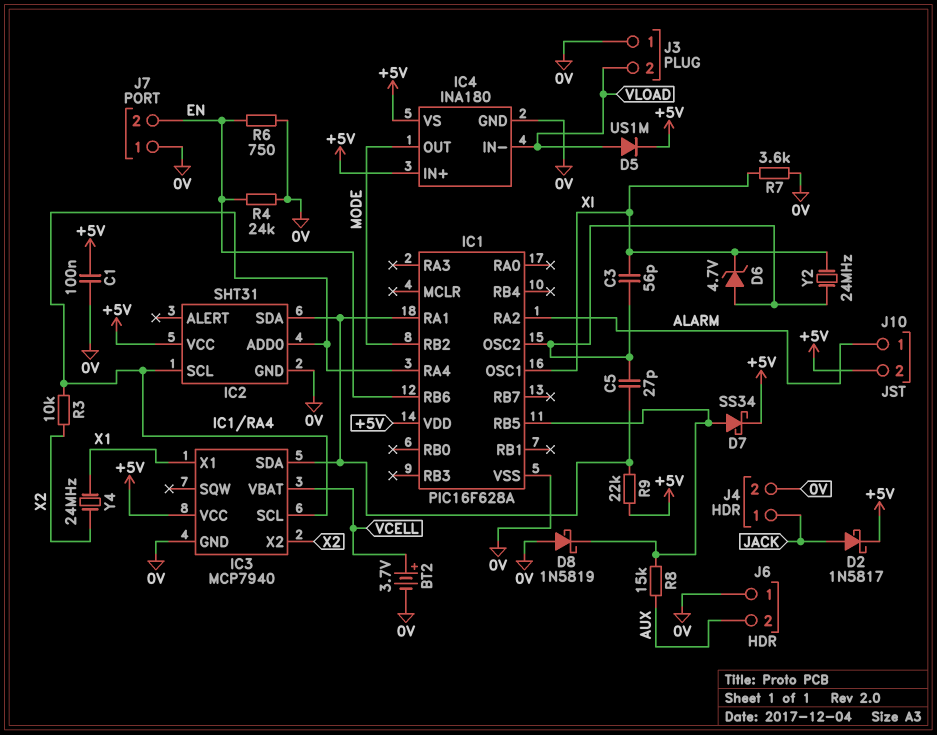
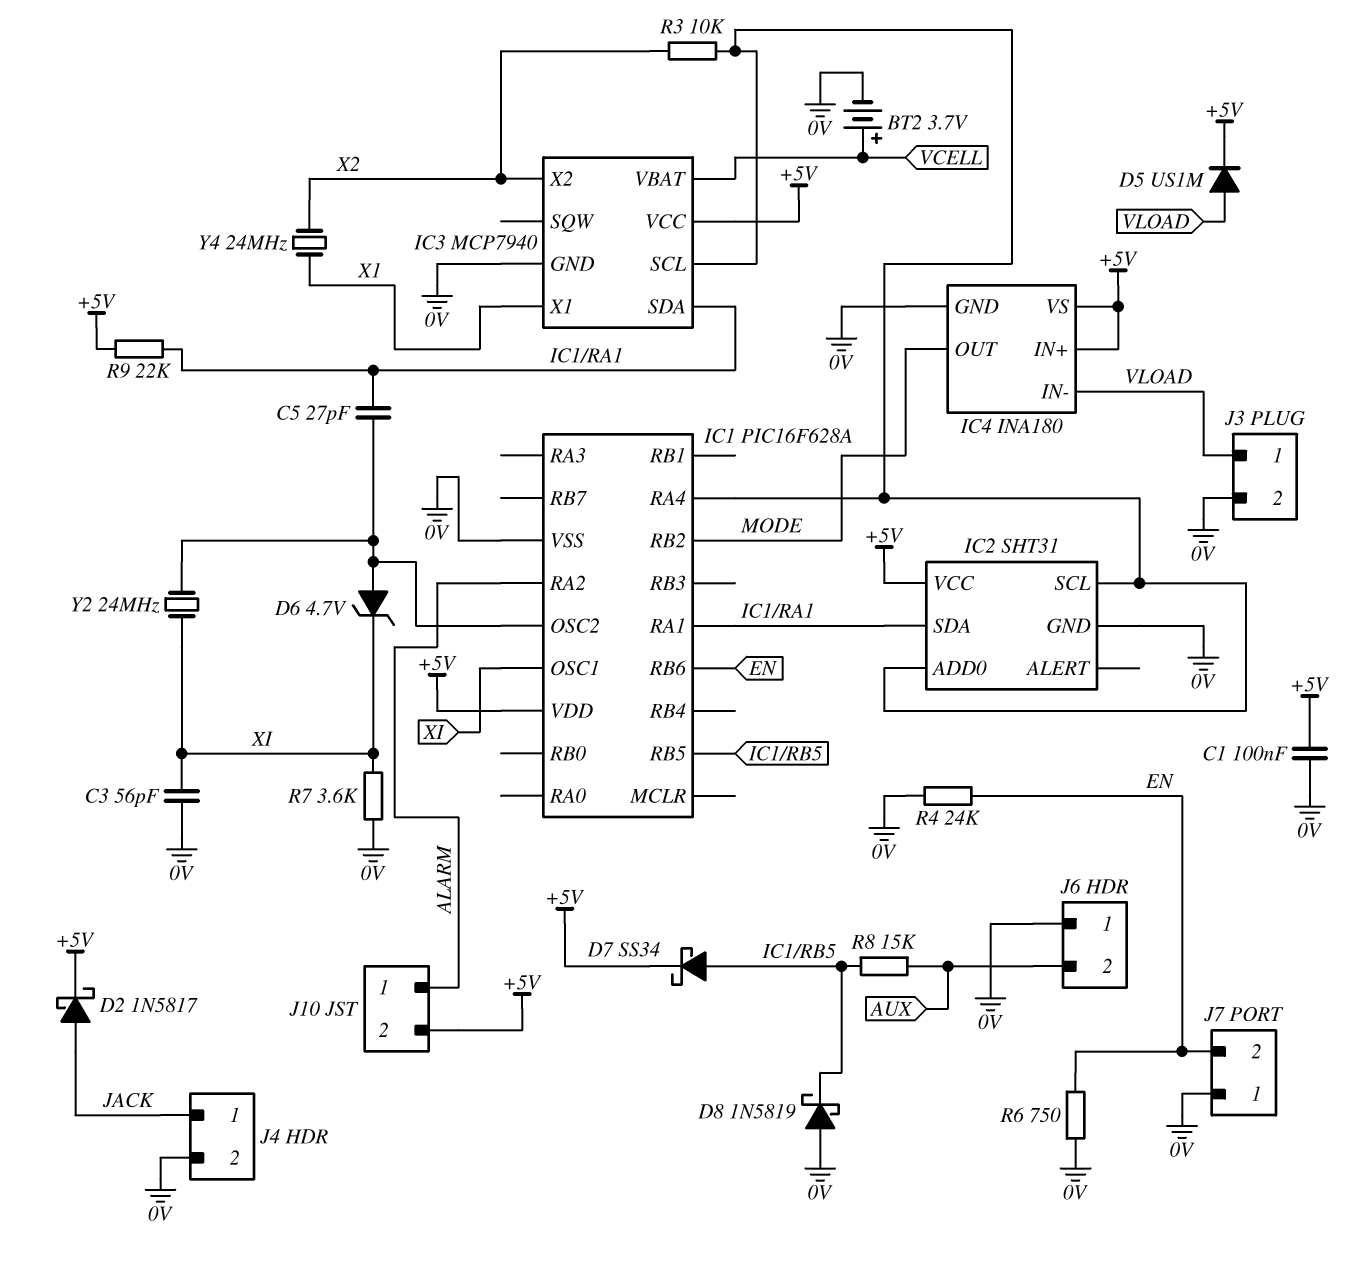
C3: 56pF (IC1/OSC2, XI) -> 56pF (0V, XI)
J3 pin 1: 0V -> VLOAD
J3 pin 2: VLOAD -> 0V

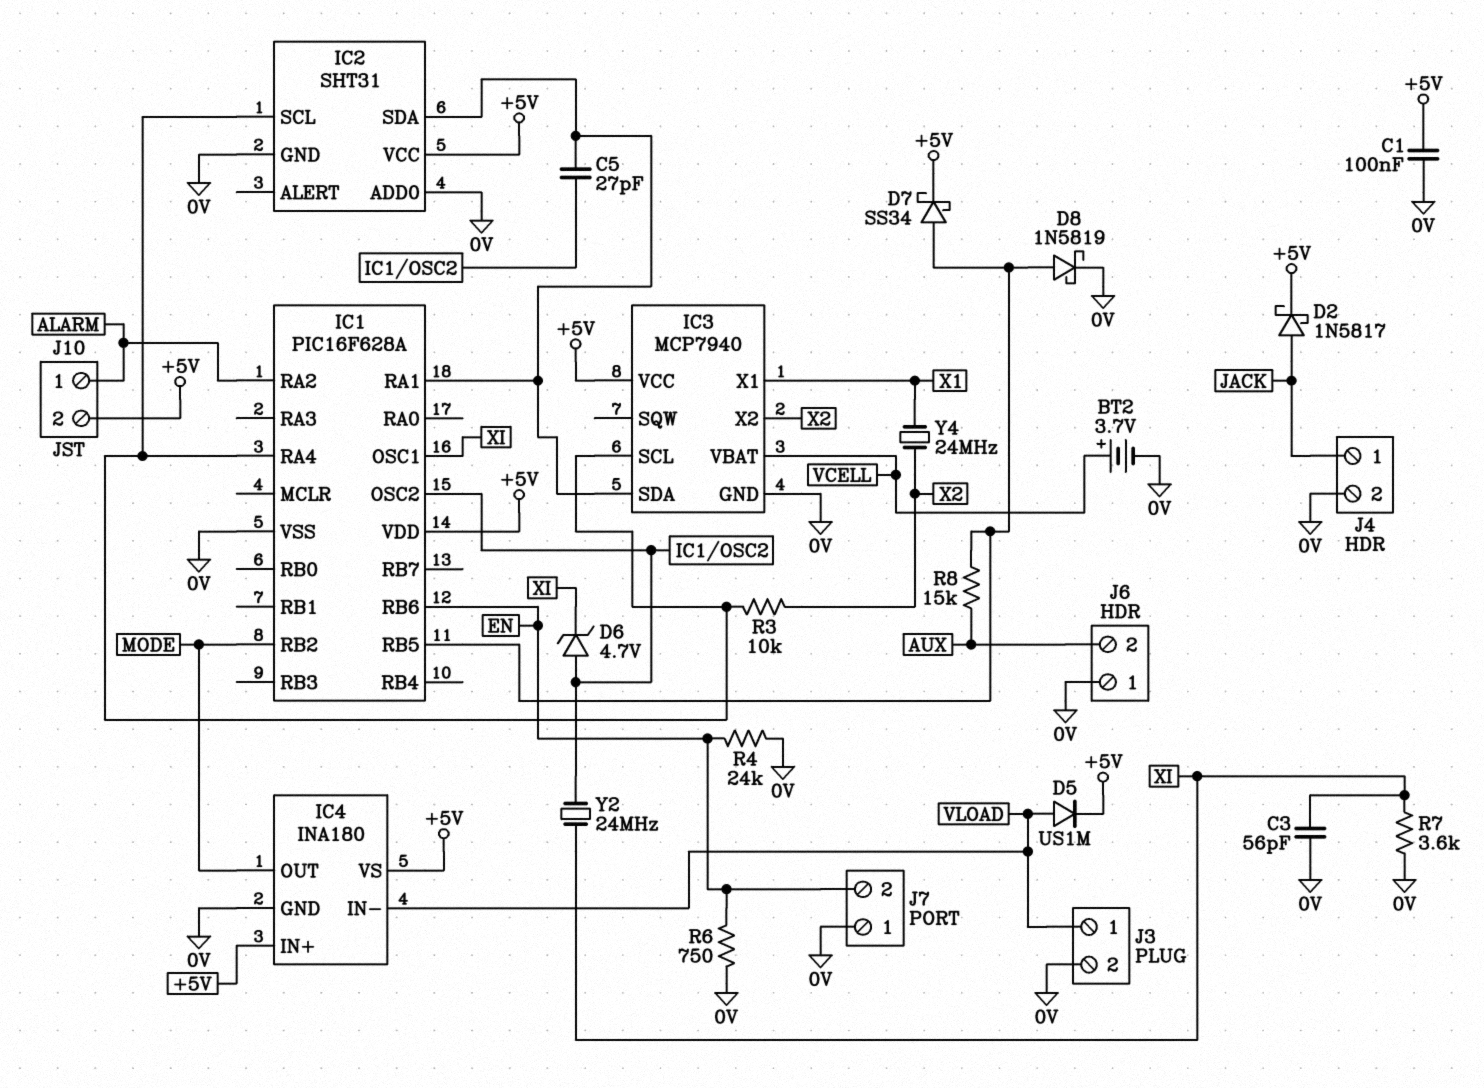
D8: schottky 1N5819 (A 0V, K IC1/RB5) -> schottky 1N5819 (A IC1/RB5, K 0V)
IC2 pin ADD0: IC1/RA4 -> 0V
R9: 22k (+5V, IC1/RA1) -> none

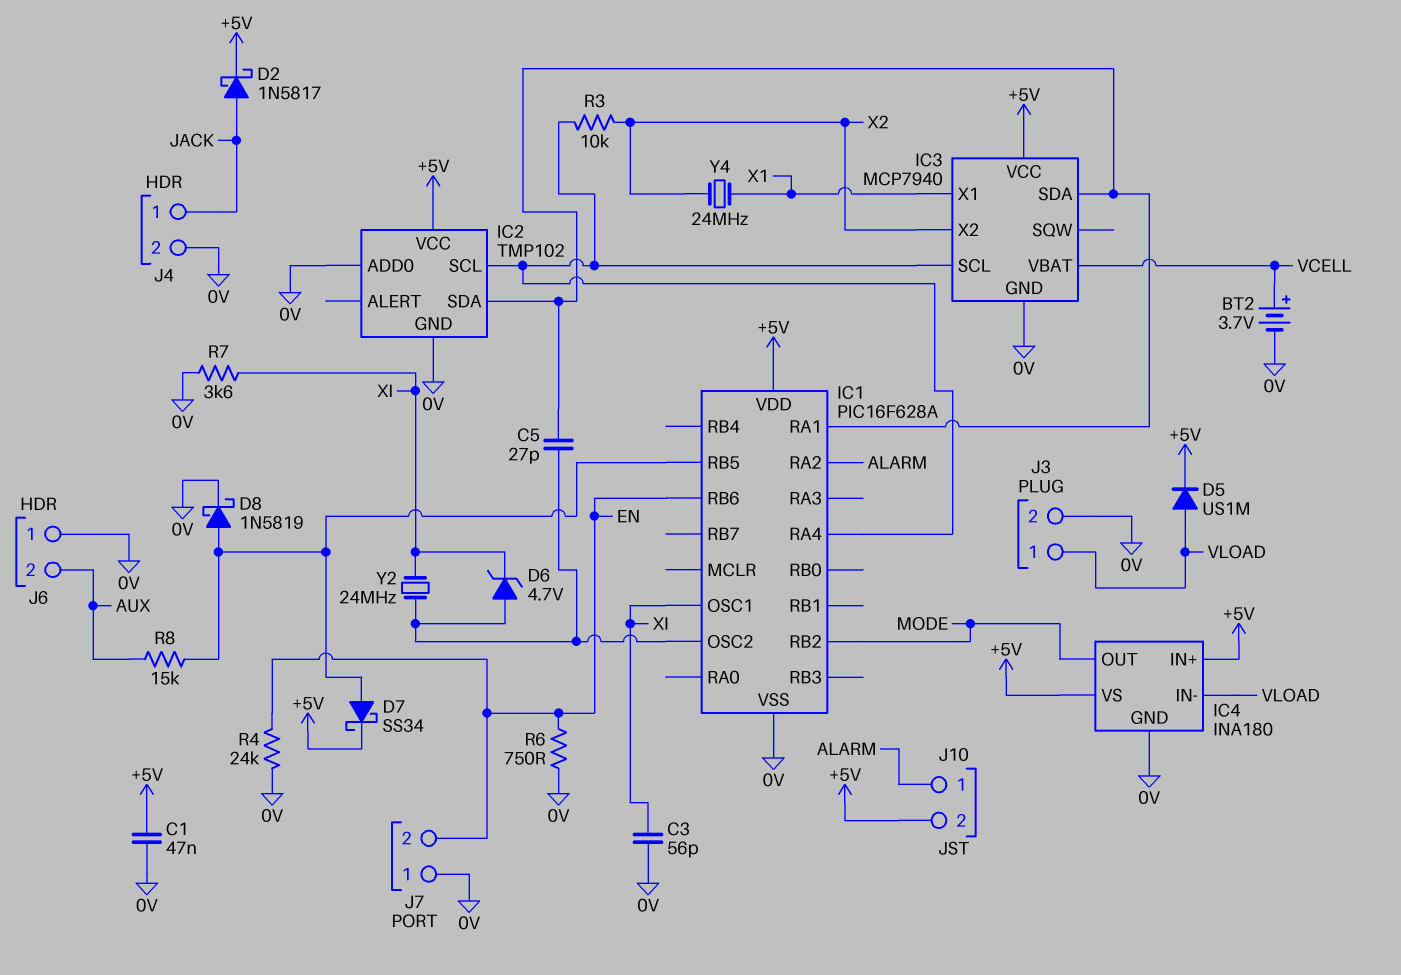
C1: 100nF (+5V, 0V) -> 47nF (+5V, 0V)
IC2: SHT31 -> TMP102

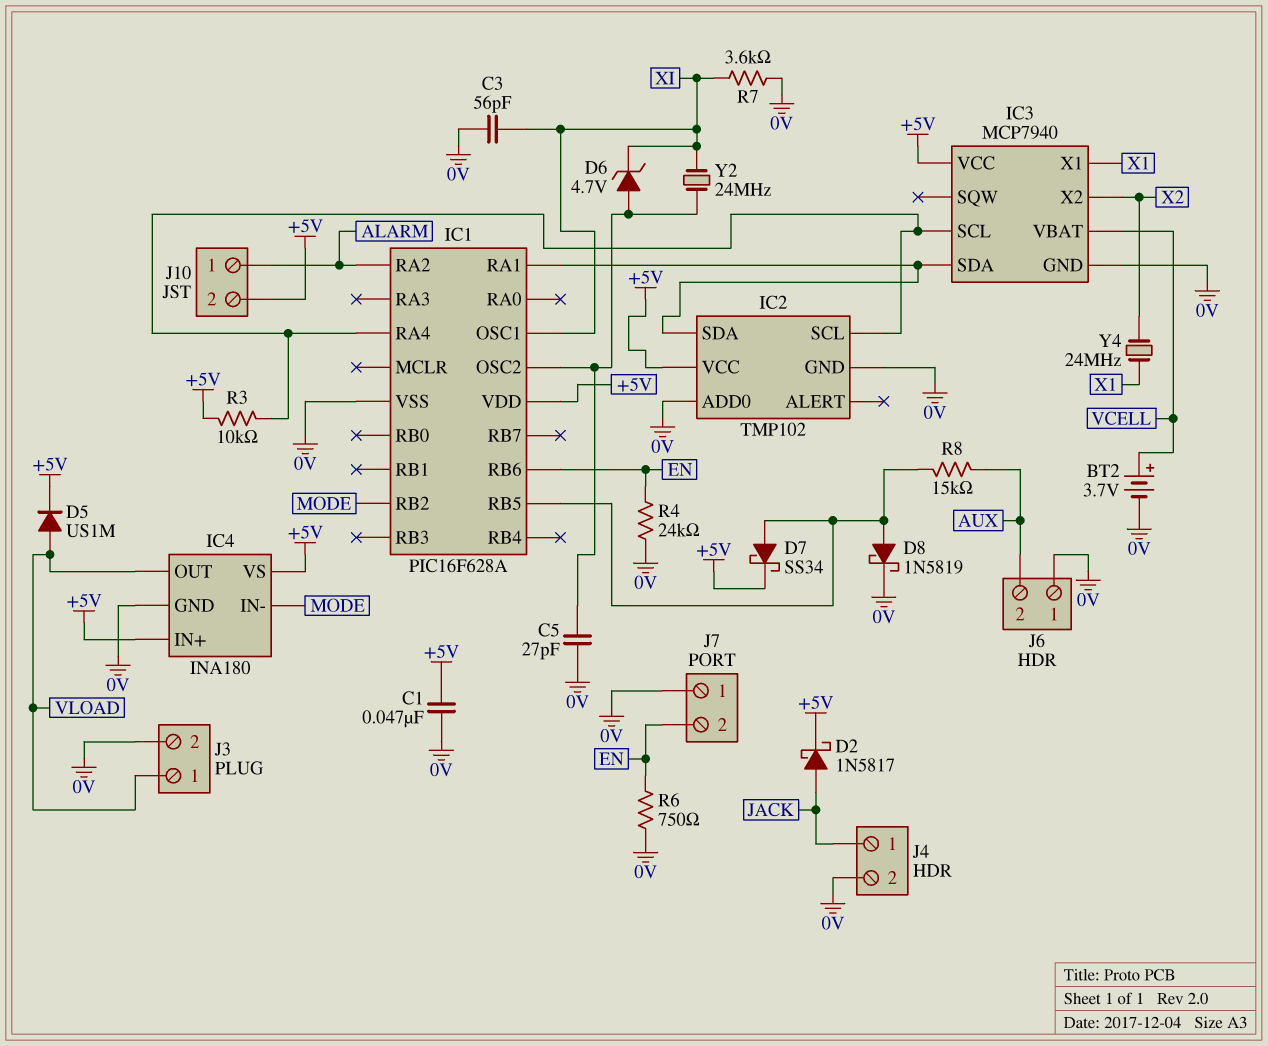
C5: 27pF (IC1/OSC2, IC1/RA1) -> 27pF (0V, IC1/OSC2)
IC4 pin IN-: VLOAD -> MODE
IC4 pin OUT: MODE -> VLOAD
R3: 10k (IC1/RA4, X2) -> 10k (+5V, IC1/RA4)

